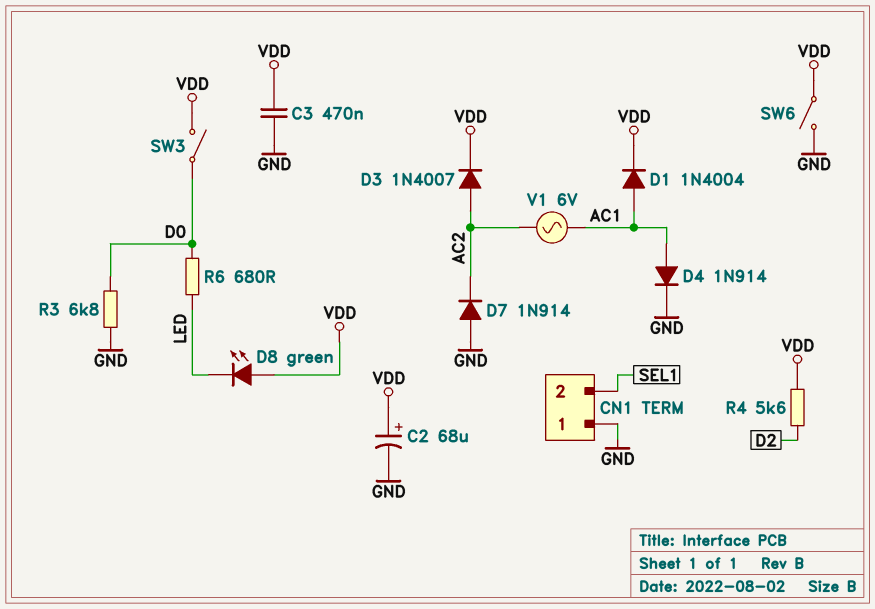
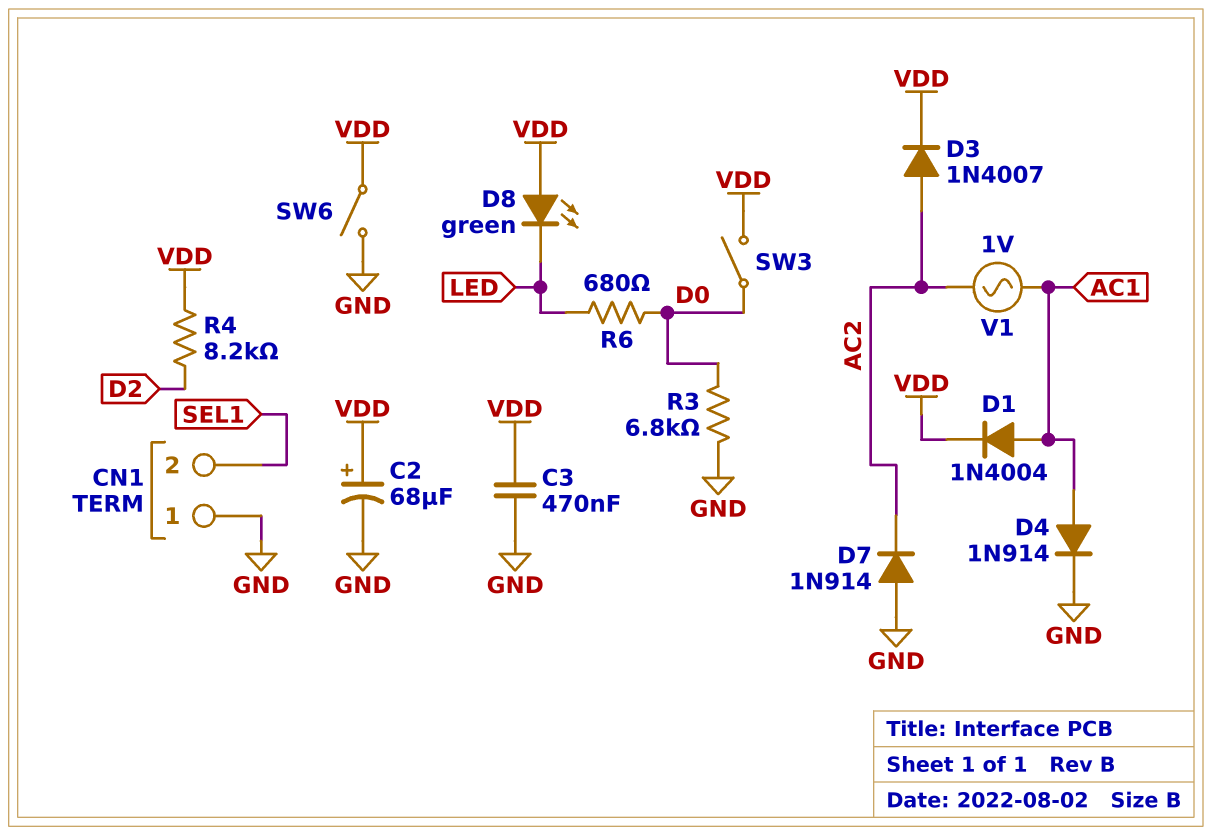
R4: 5.6k (D2, VDD) -> 8.2k (D2, VDD)
V1: AC 6V (AC1, AC2) -> AC 1V (AC1, AC2)

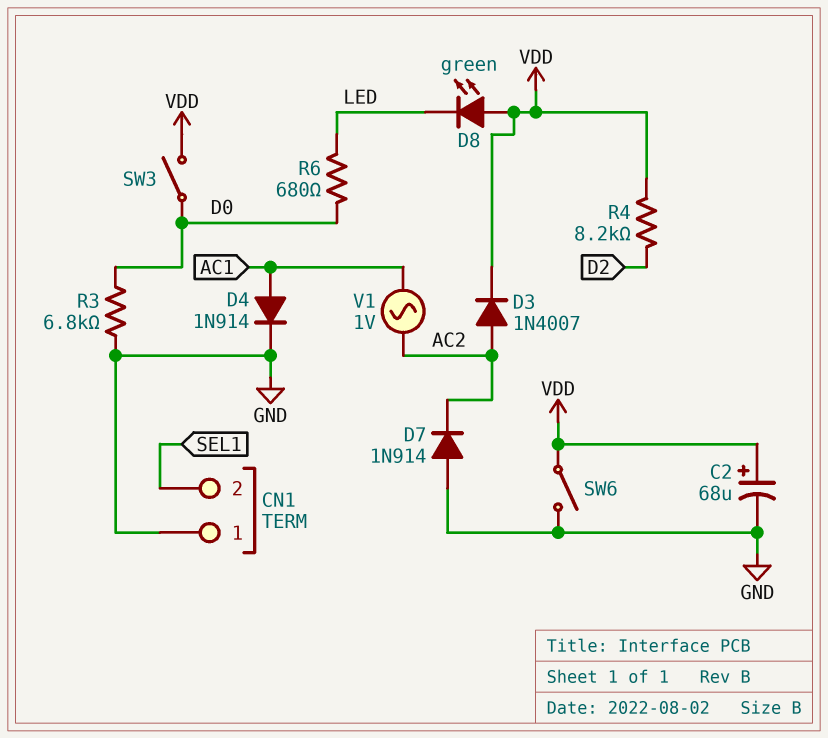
C3: 470nF (GND, VDD) -> none
D1: diode 1N4004 (A AC1, K VDD) -> none

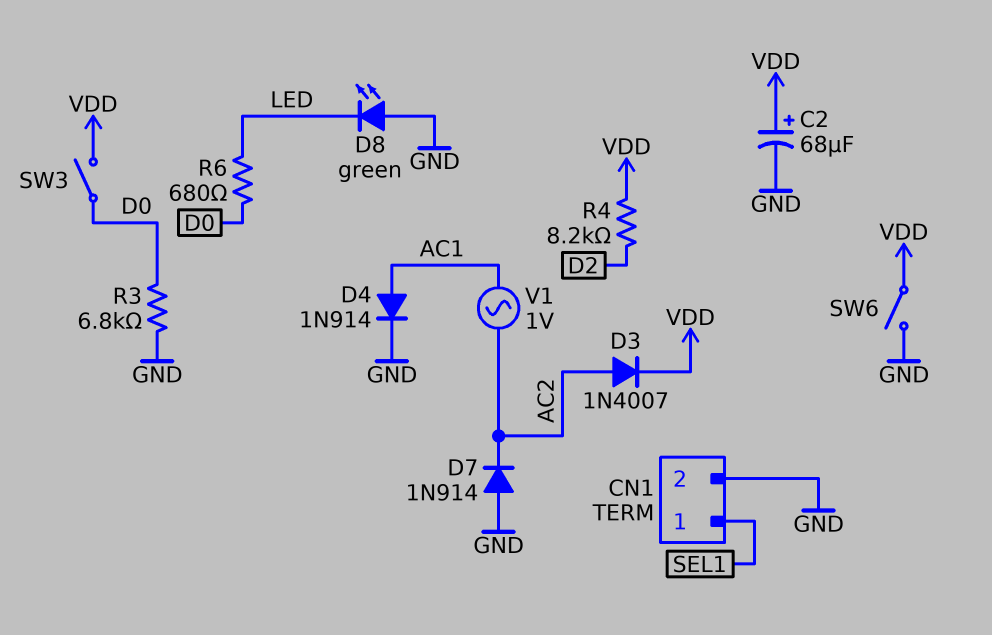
CN1 pin 1: GND -> SEL1
CN1 pin 2: SEL1 -> GND
D8: LED green (A VDD, K LED) -> LED green (A GND, K LED)

